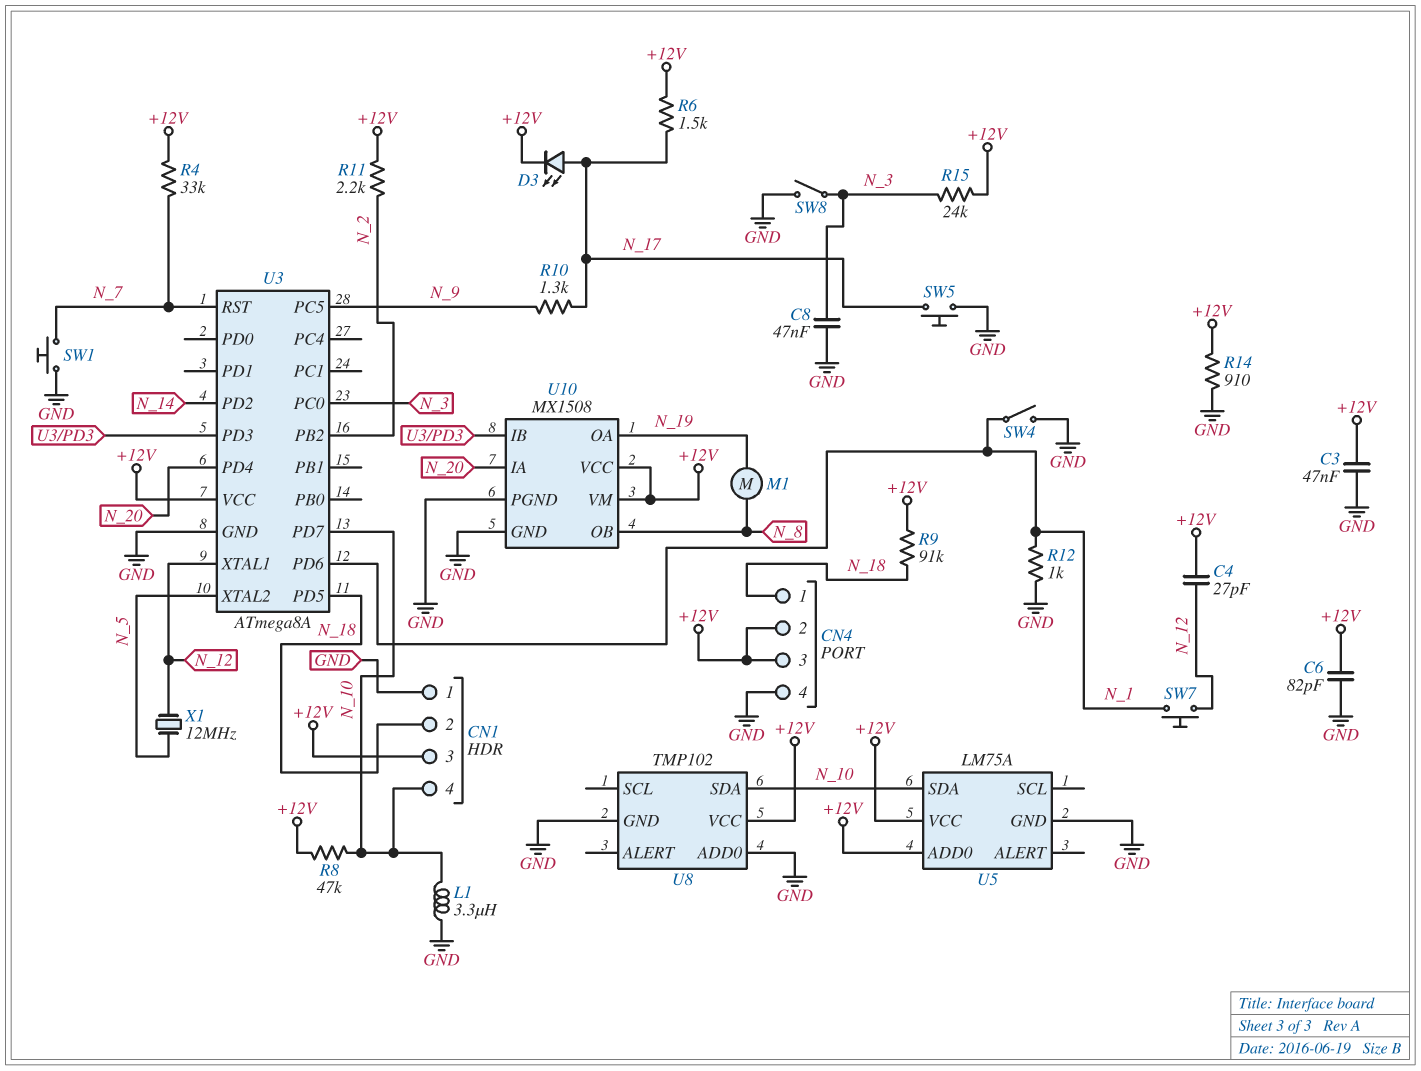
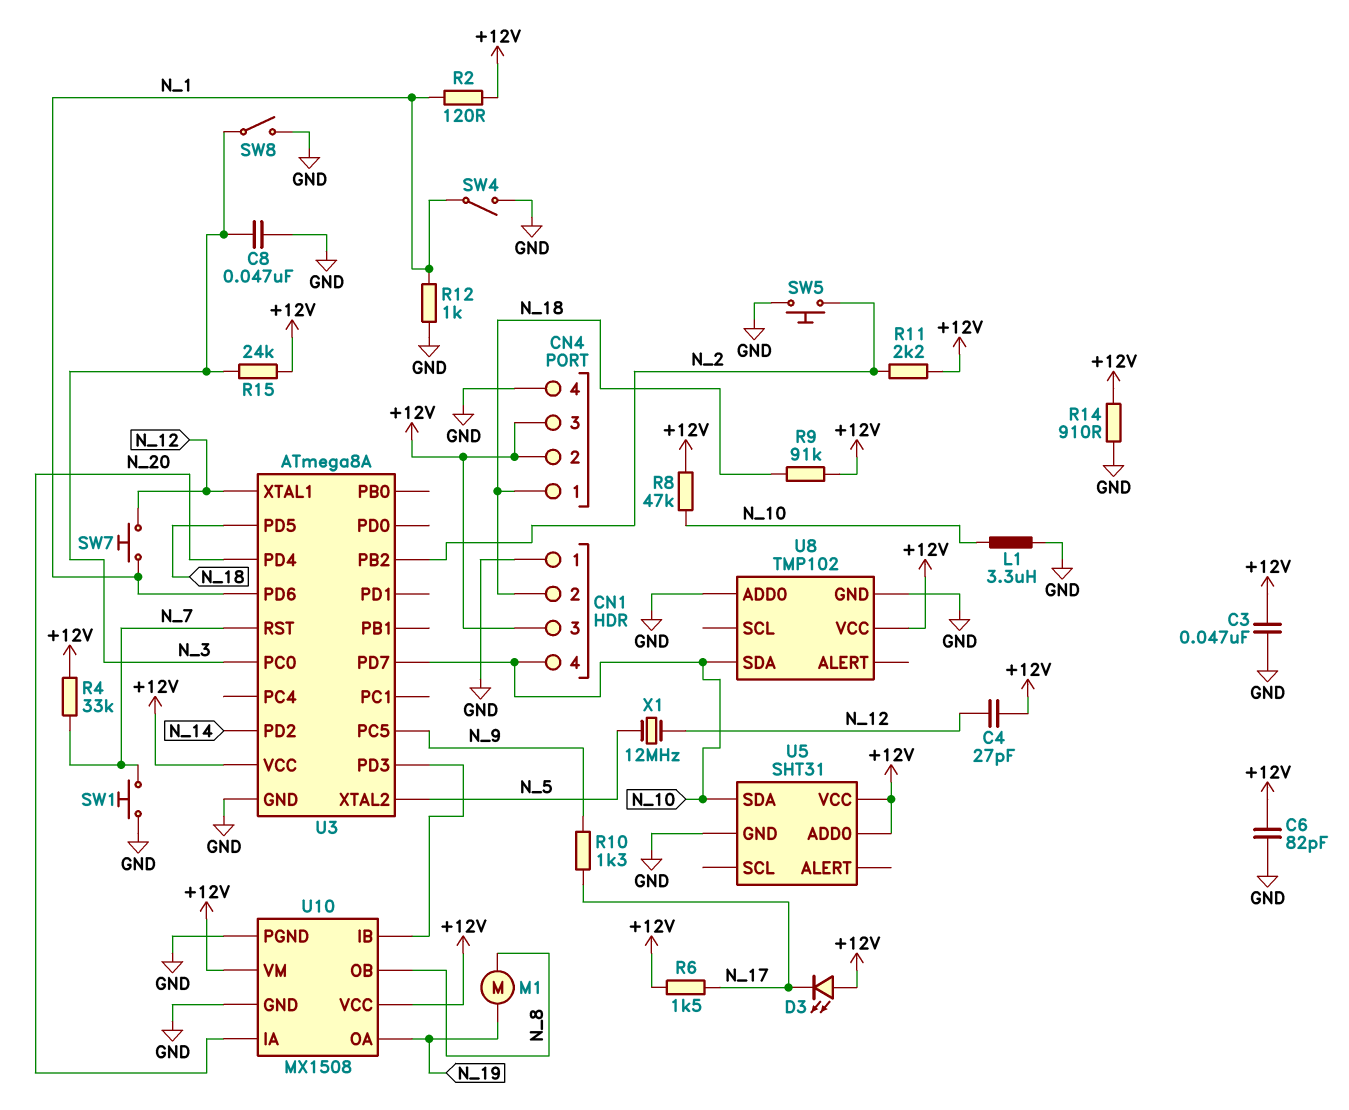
D3: LED (A N_17, K +12V) -> LED (A +12V, K N_17)
R2: none -> 120 (+12V, N_1)
SW5: button (GND, N_17) -> button (GND, N_2)
U5: LM75A -> SHT31

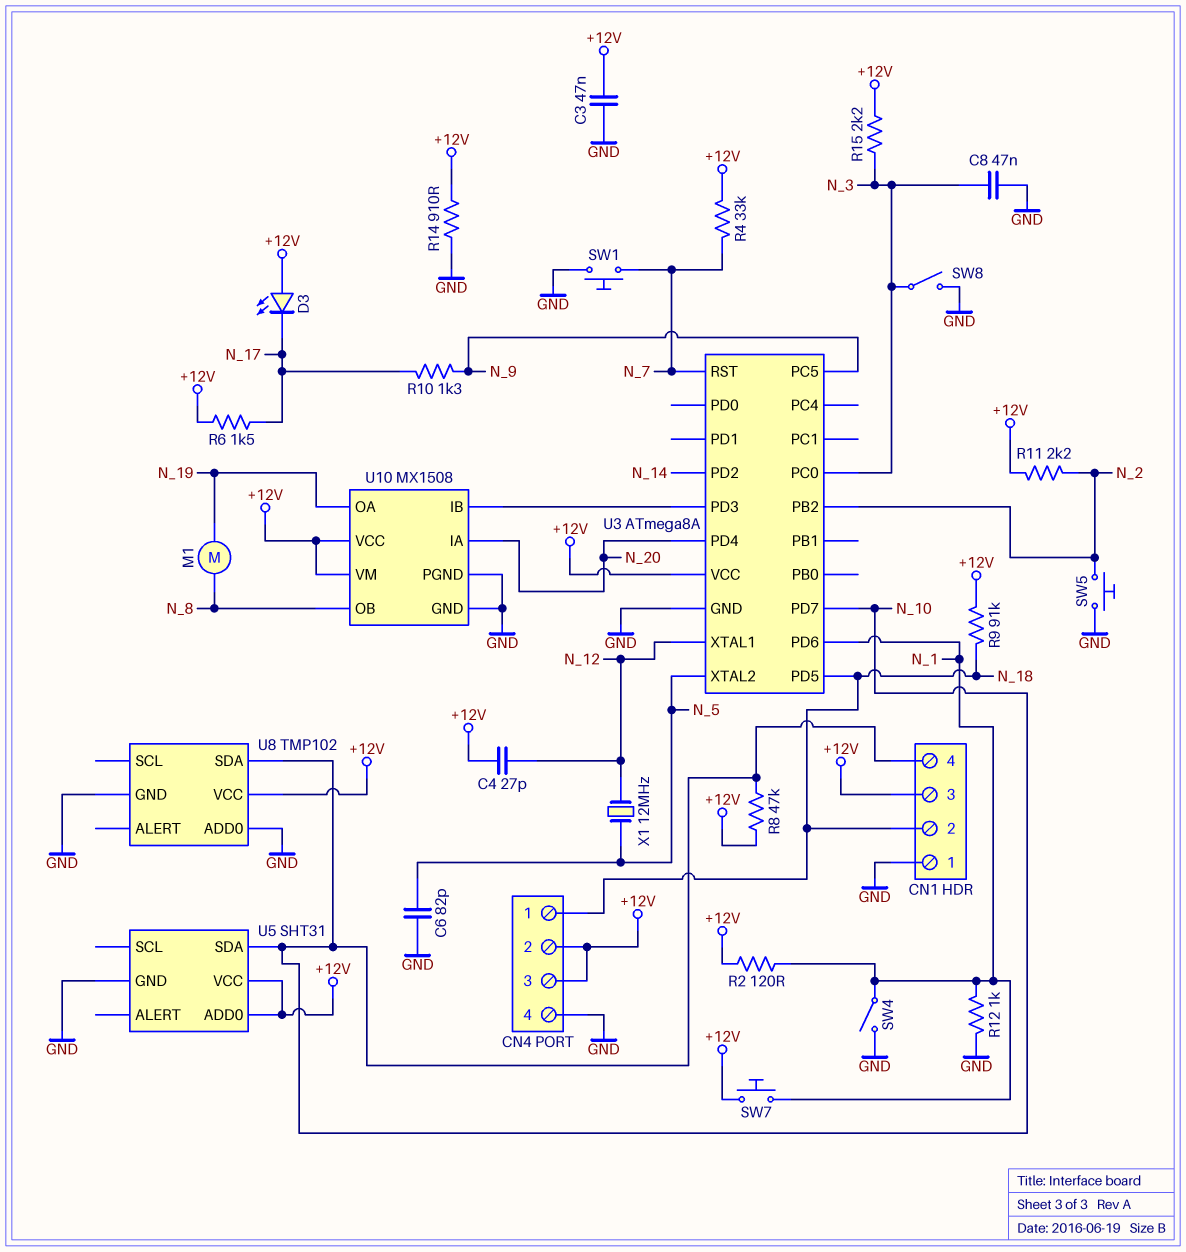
C6: 82pF (+12V, GND) -> 82pF (GND, N_5)
L1: 3.3uH (GND, N_10) -> none
R15: 24k (+12V, N_3) -> 2.2k (+12V, N_3)
SW7: button (N_1, N_12) -> button (+12V, N_1)

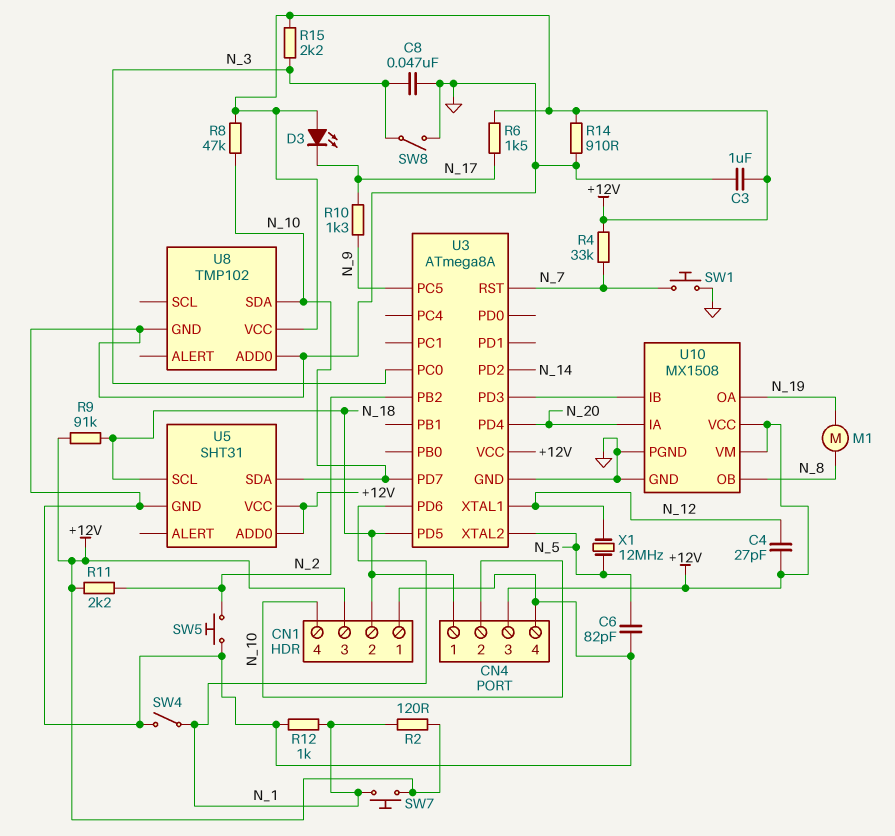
C3: 47nF (+12V, GND) -> 1uF (+12V, GND)
CN4 pin 2: +12V -> N_10
U5 pin SCL: none -> N_18

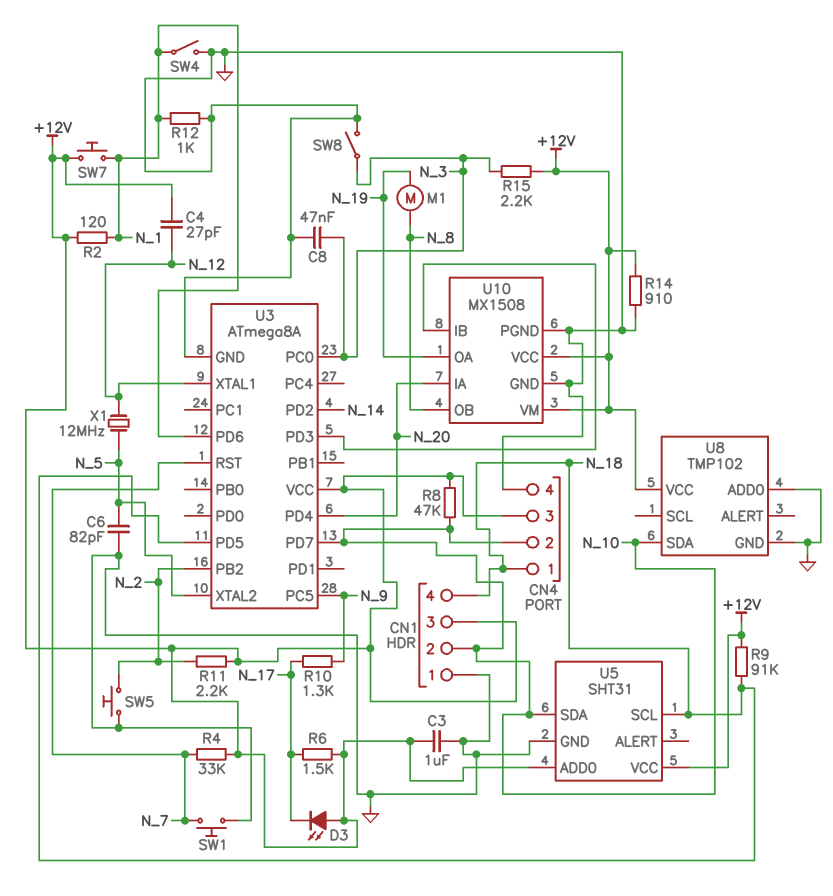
CN1 pin 2: N_18 -> N_10
CN1 pin 4: N_10 -> N_18

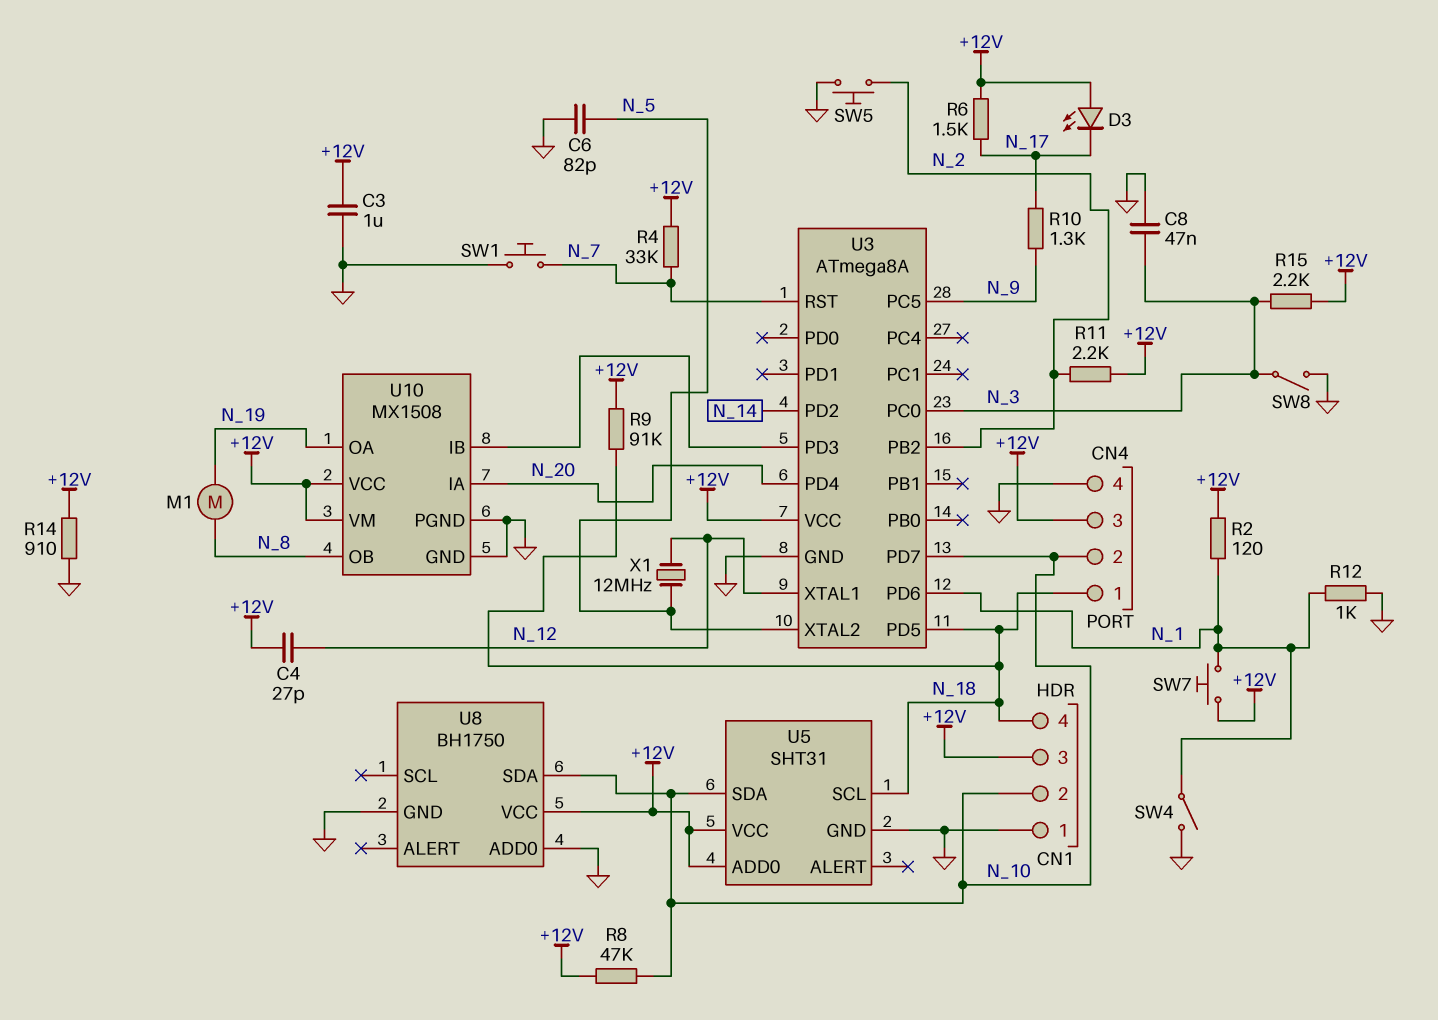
U8: TMP102 -> BH1750

